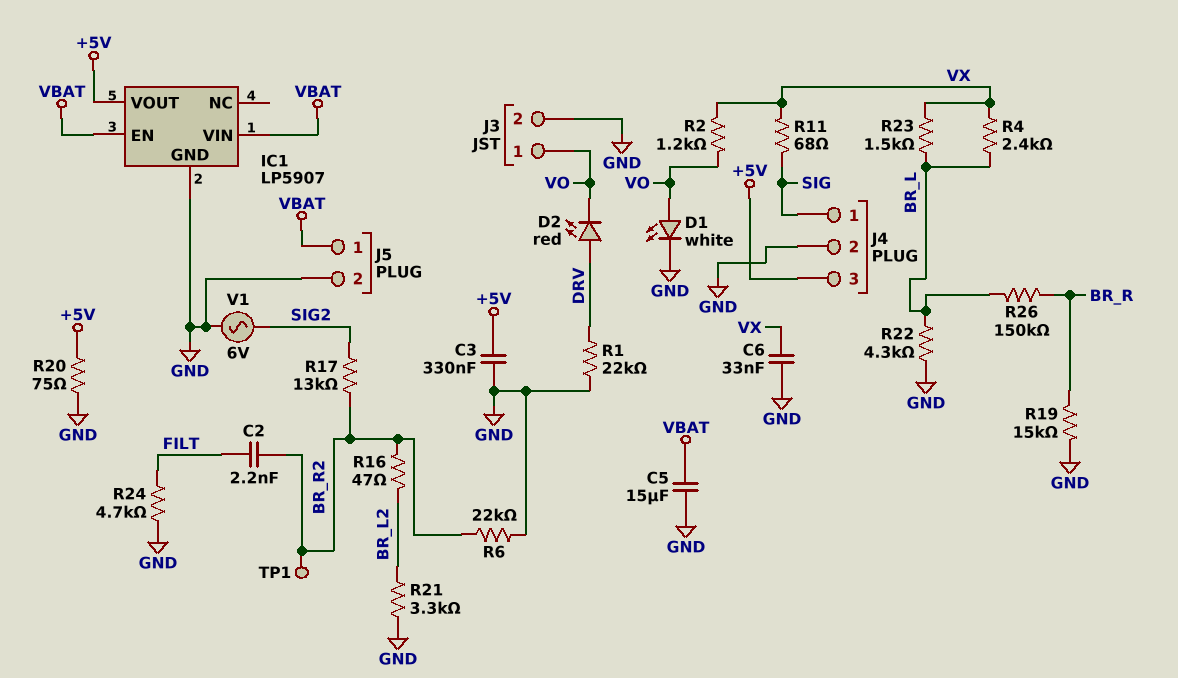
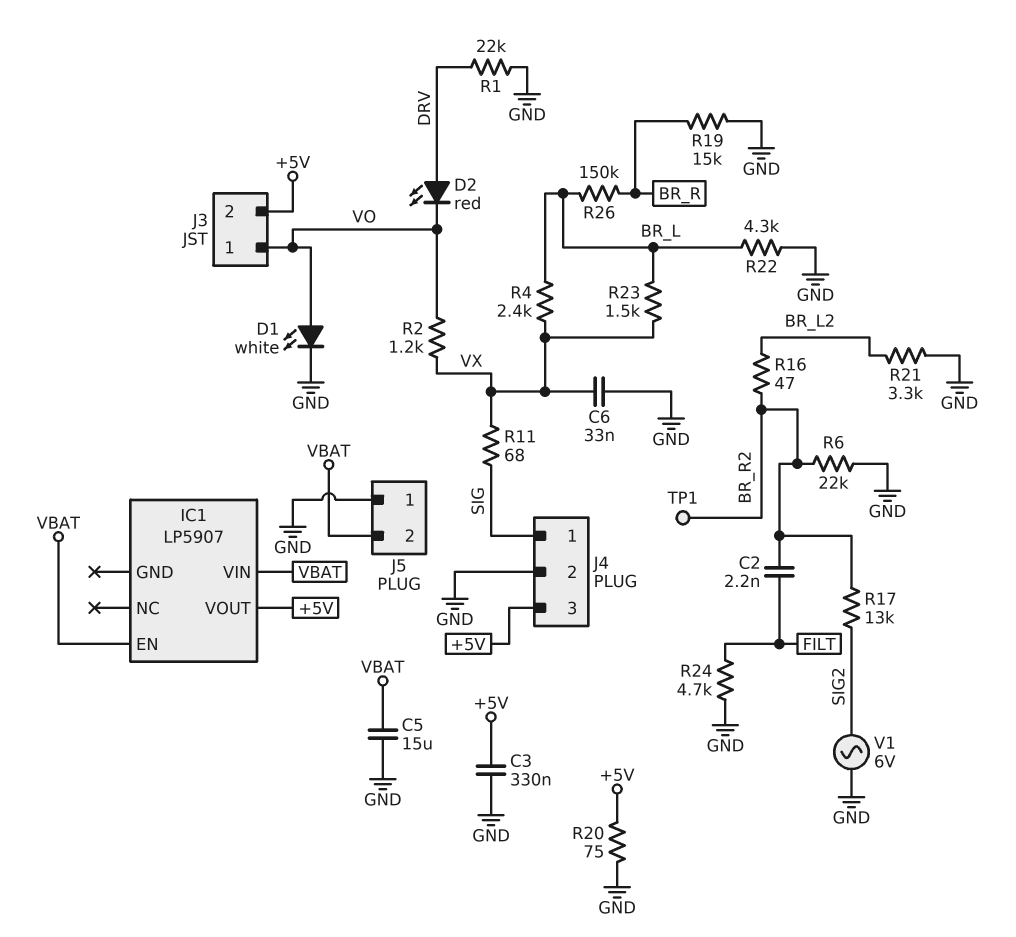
IC1 pin GND: GND -> none
J3 pin 2: GND -> +5V
J5 pin 1: VBAT -> GND
J5 pin 2: GND -> VBAT

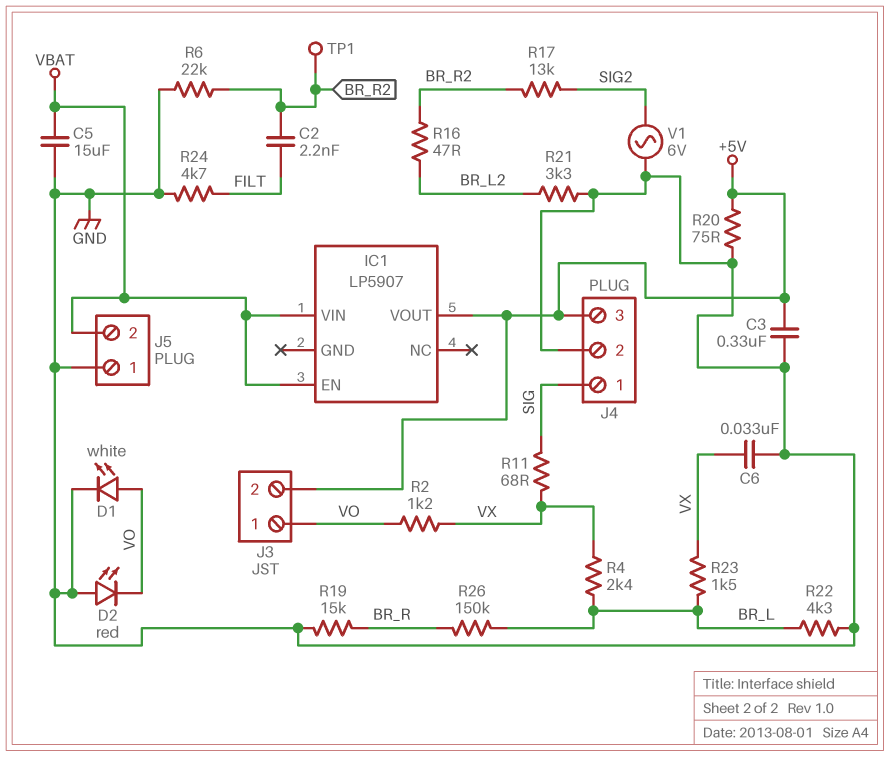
D2: LED red (A DRV, K VO) -> LED red (A GND, K VO)
R1: 22k (DRV, GND) -> none

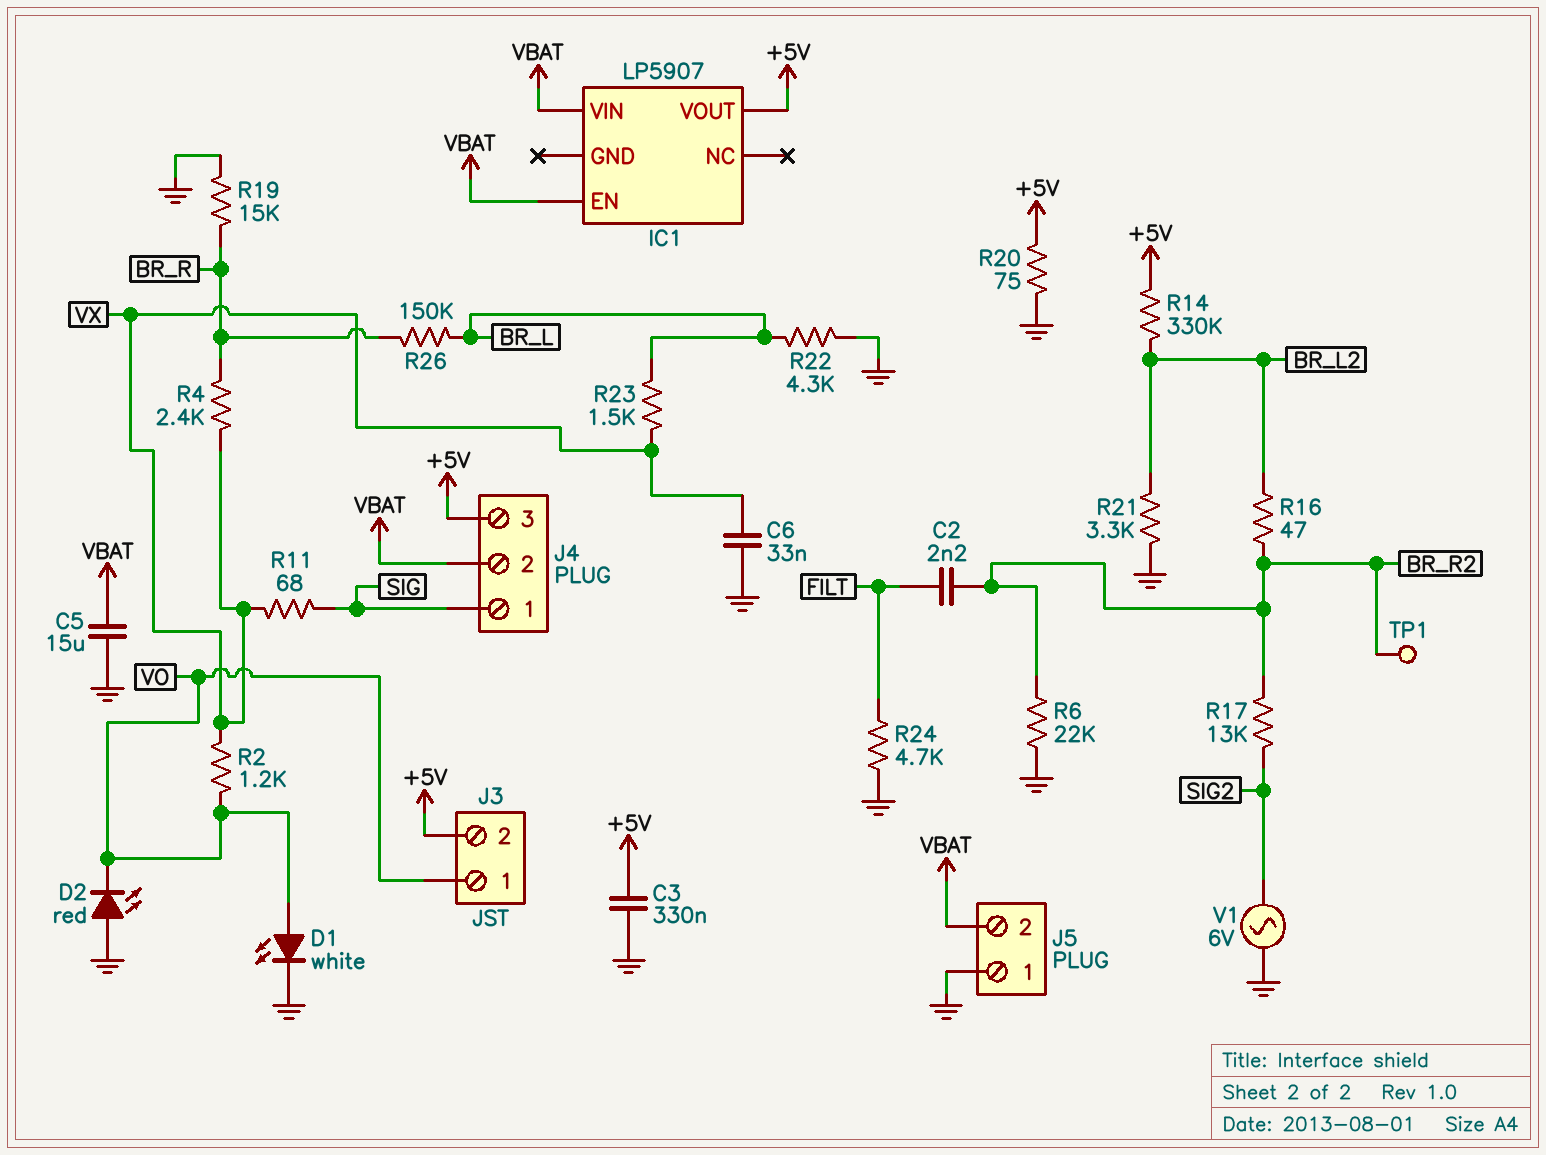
J4 pin 2: GND -> VBAT
R4: 2.4k (BR_L, VX) -> 2.4k (BR_R, VX)
R14: none -> 330k (+5V, BR_L2)

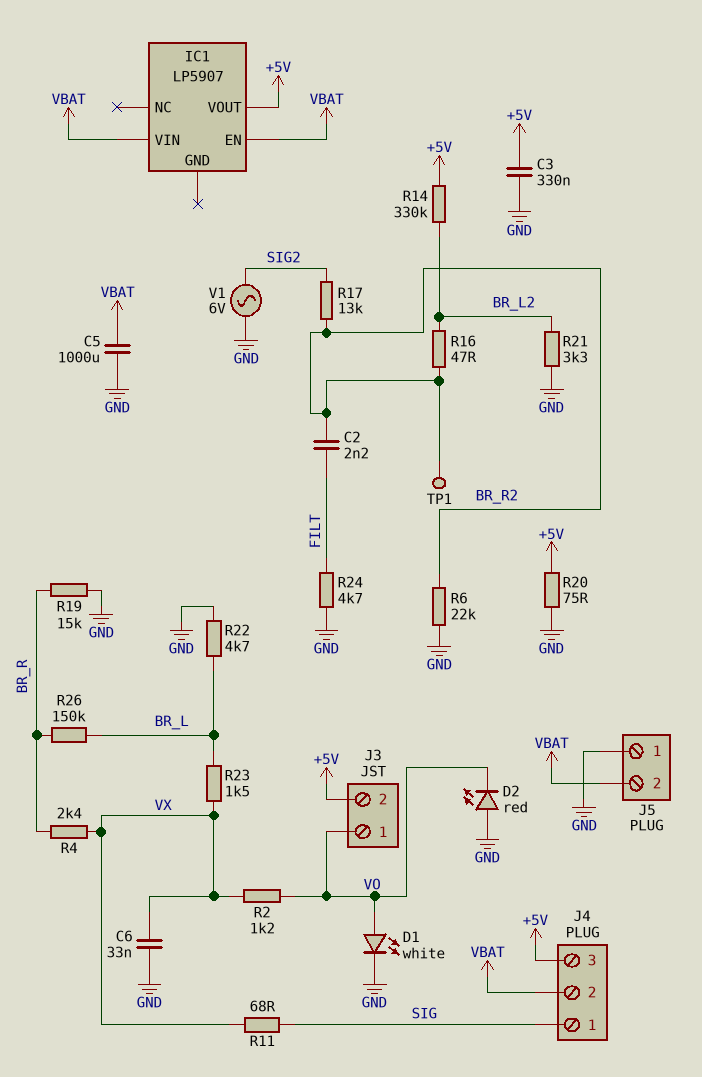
C5: 15uF (GND, VBAT) -> 1000uF (GND, VBAT)
R22: 4.3k (BR_L, GND) -> 4.7k (BR_L, GND)

